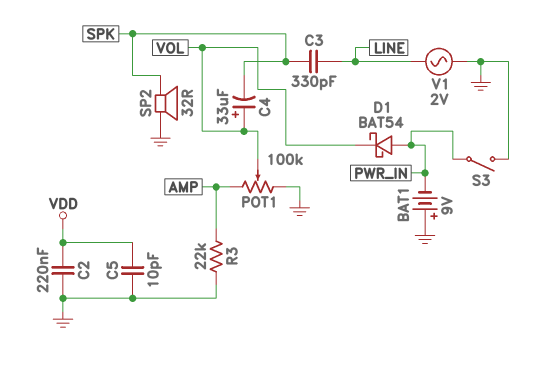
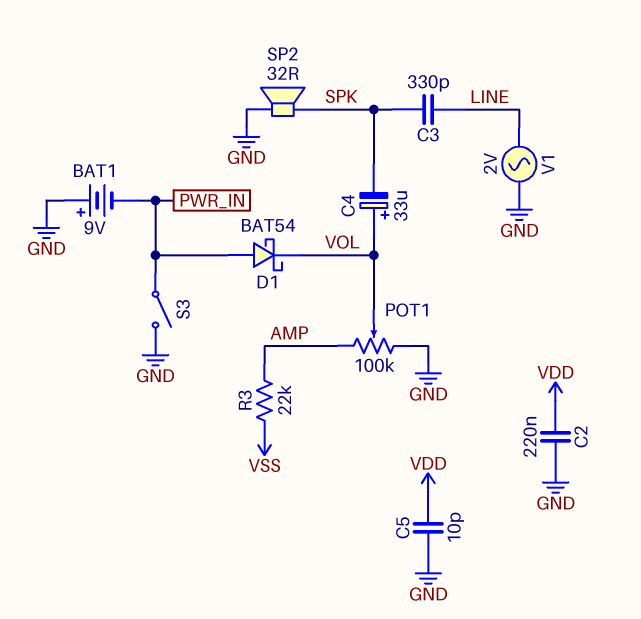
R3: 22k (AMP, GND) -> 22k (AMP, VSS)

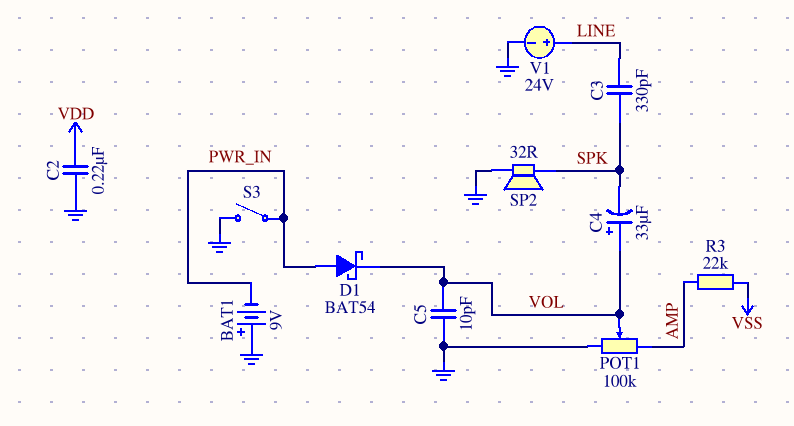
C5: 10pF (GND, VDD) -> 10pF (GND, VOL)
V1: AC 2V (GND, LINE) -> 24V (plus LINE, minus GND)

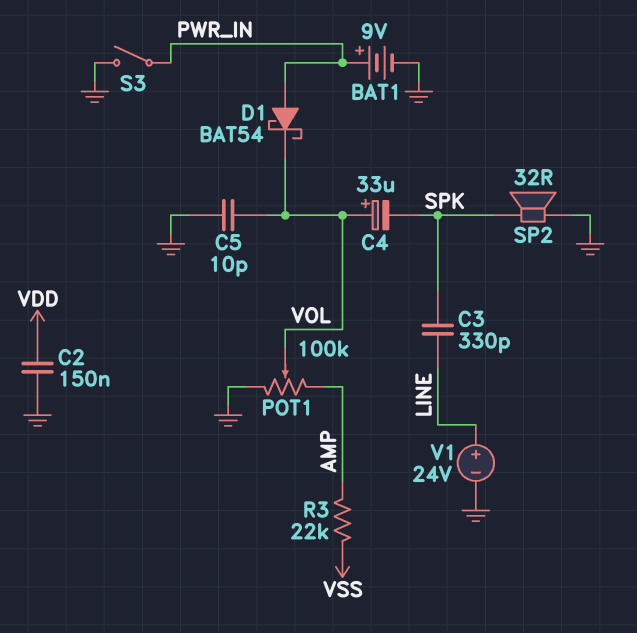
BAT1: 9V (plus GND, minus PWR_IN) -> 9V (plus PWR_IN, minus GND)
C2: 220nF (GND, VDD) -> 150nF (GND, VDD)

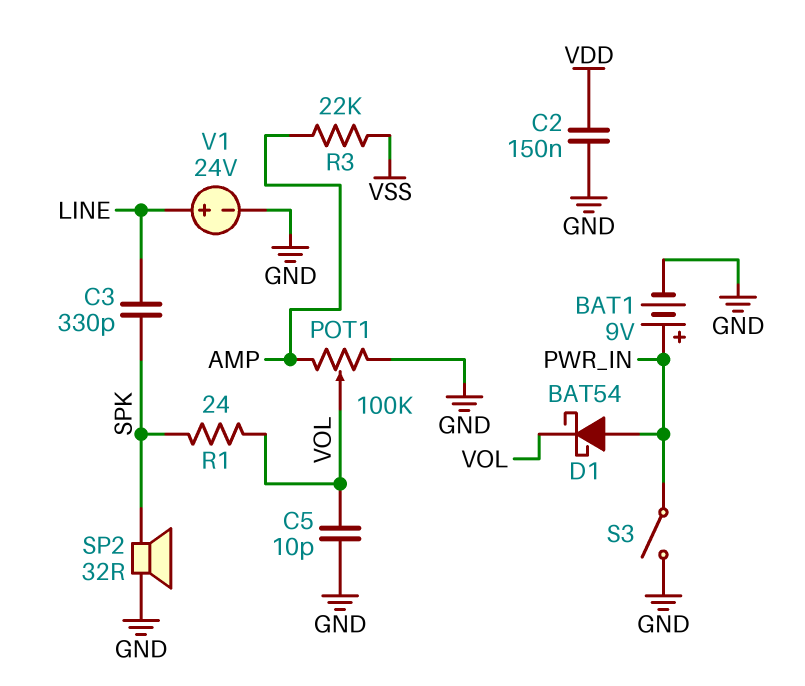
C4: 33uF (plus VOL, minus SPK) -> none
R1: none -> 24 (SPK, VOL)

